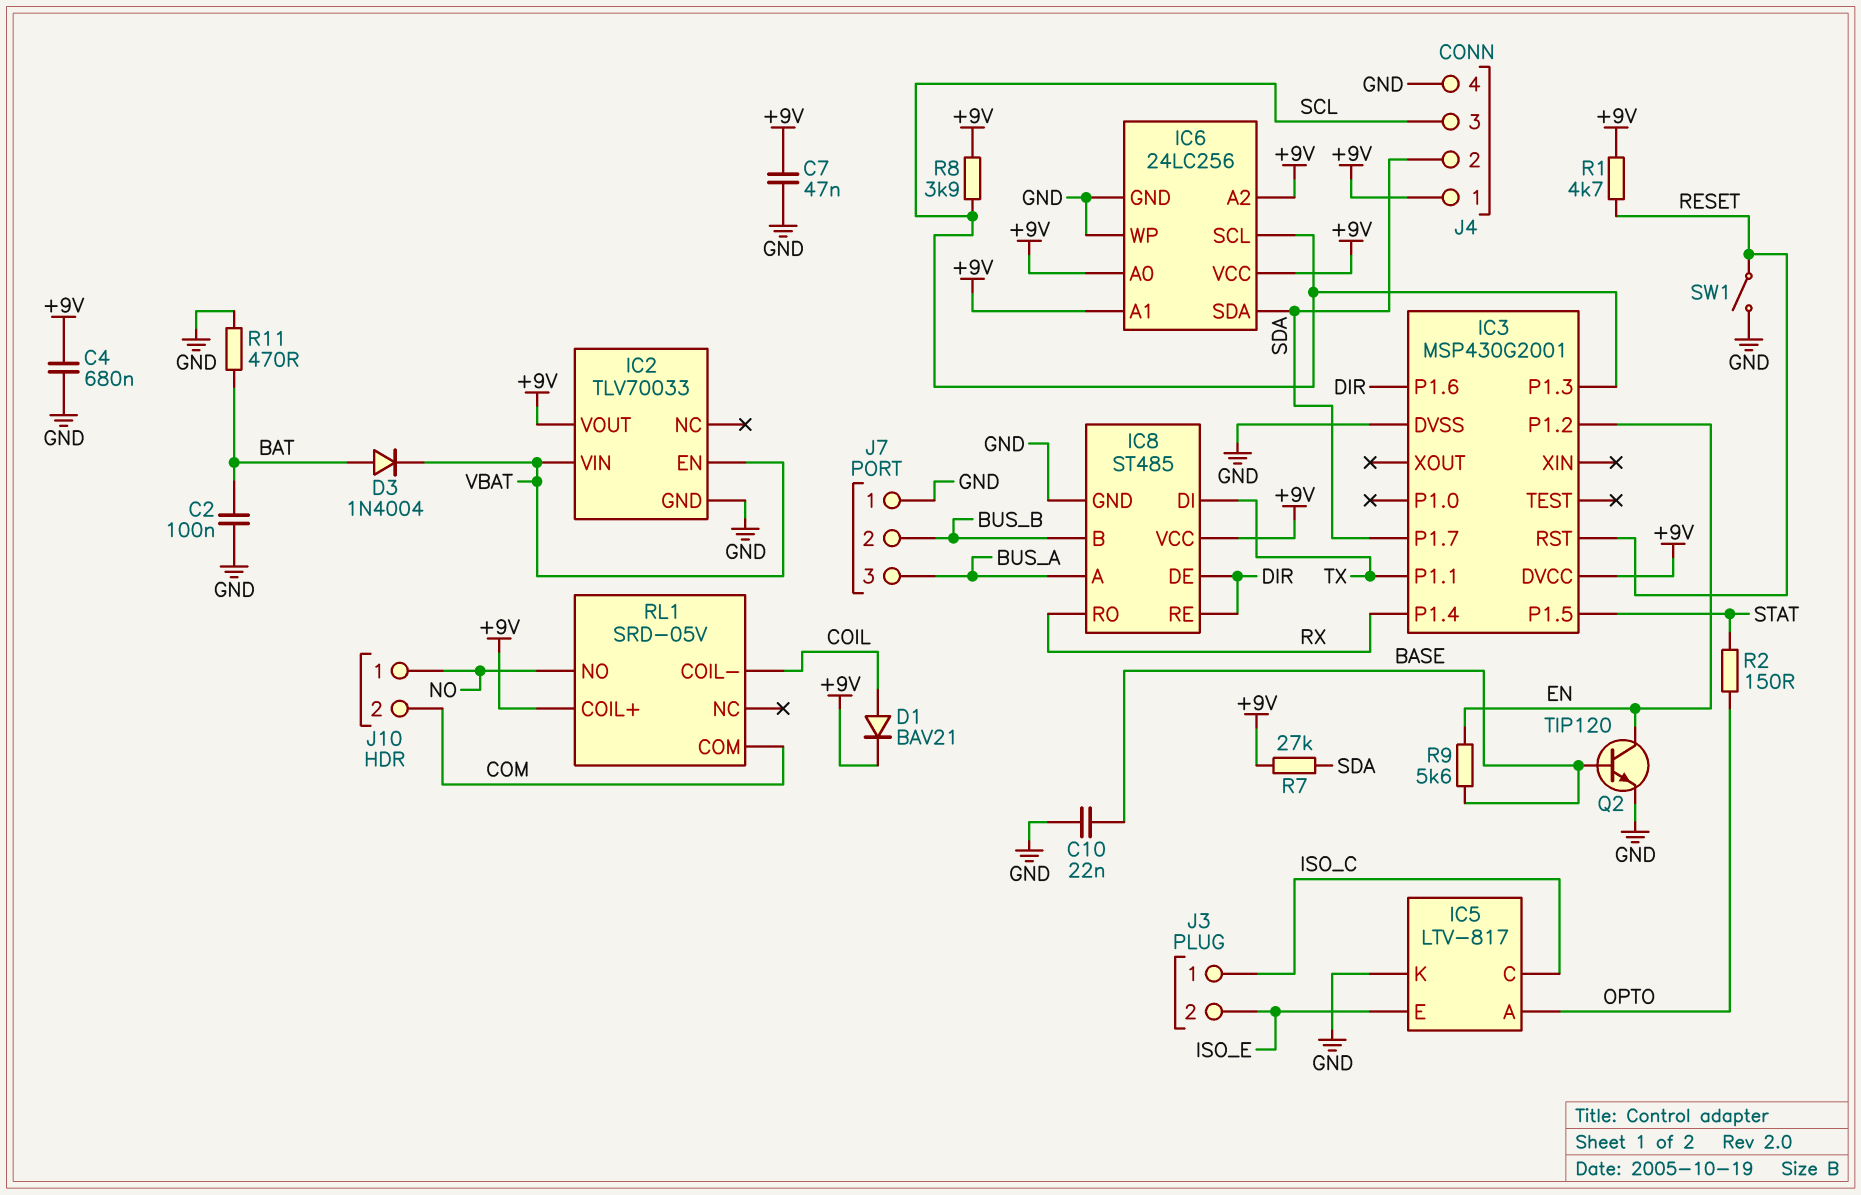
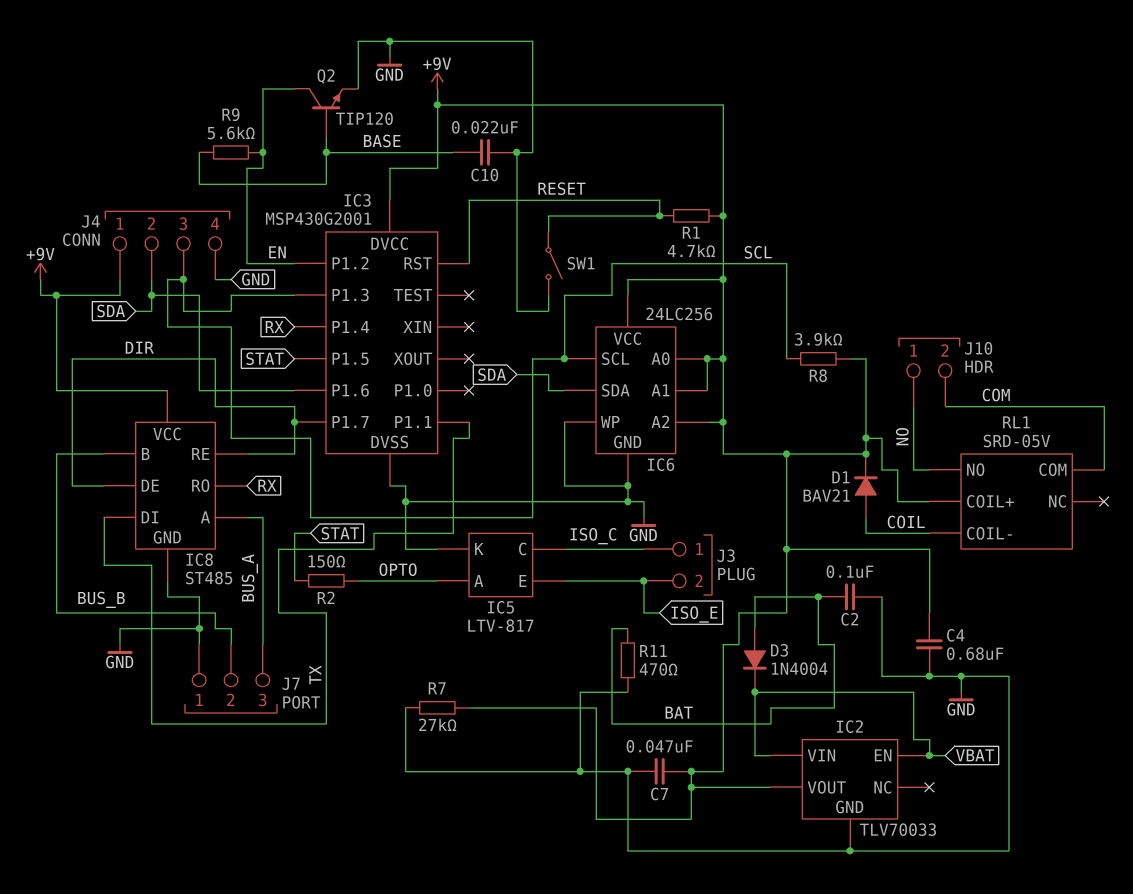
IC3 pin P1.6: DIR -> SDA
IC3 pin P1.7: SDA -> DIR
R7: 27k (+9V, SDA) -> 27k (+9V, GND)

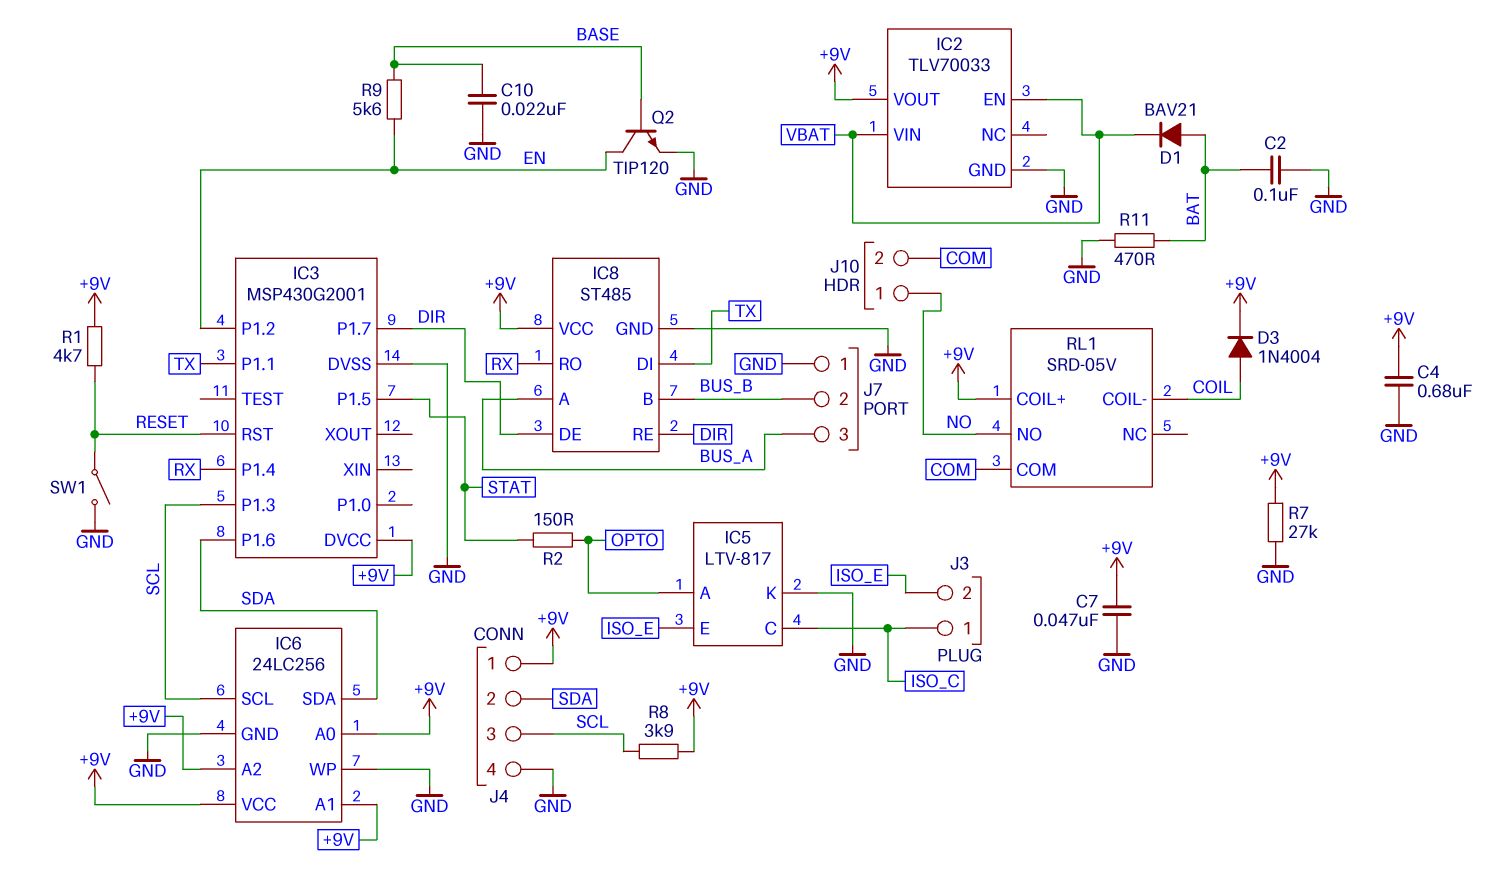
D1: diode BAV21 (A COIL, K +9V) -> diode BAV21 (A BAT, K VBAT)
D3: diode 1N4004 (A BAT, K VBAT) -> diode 1N4004 (A COIL, K +9V)

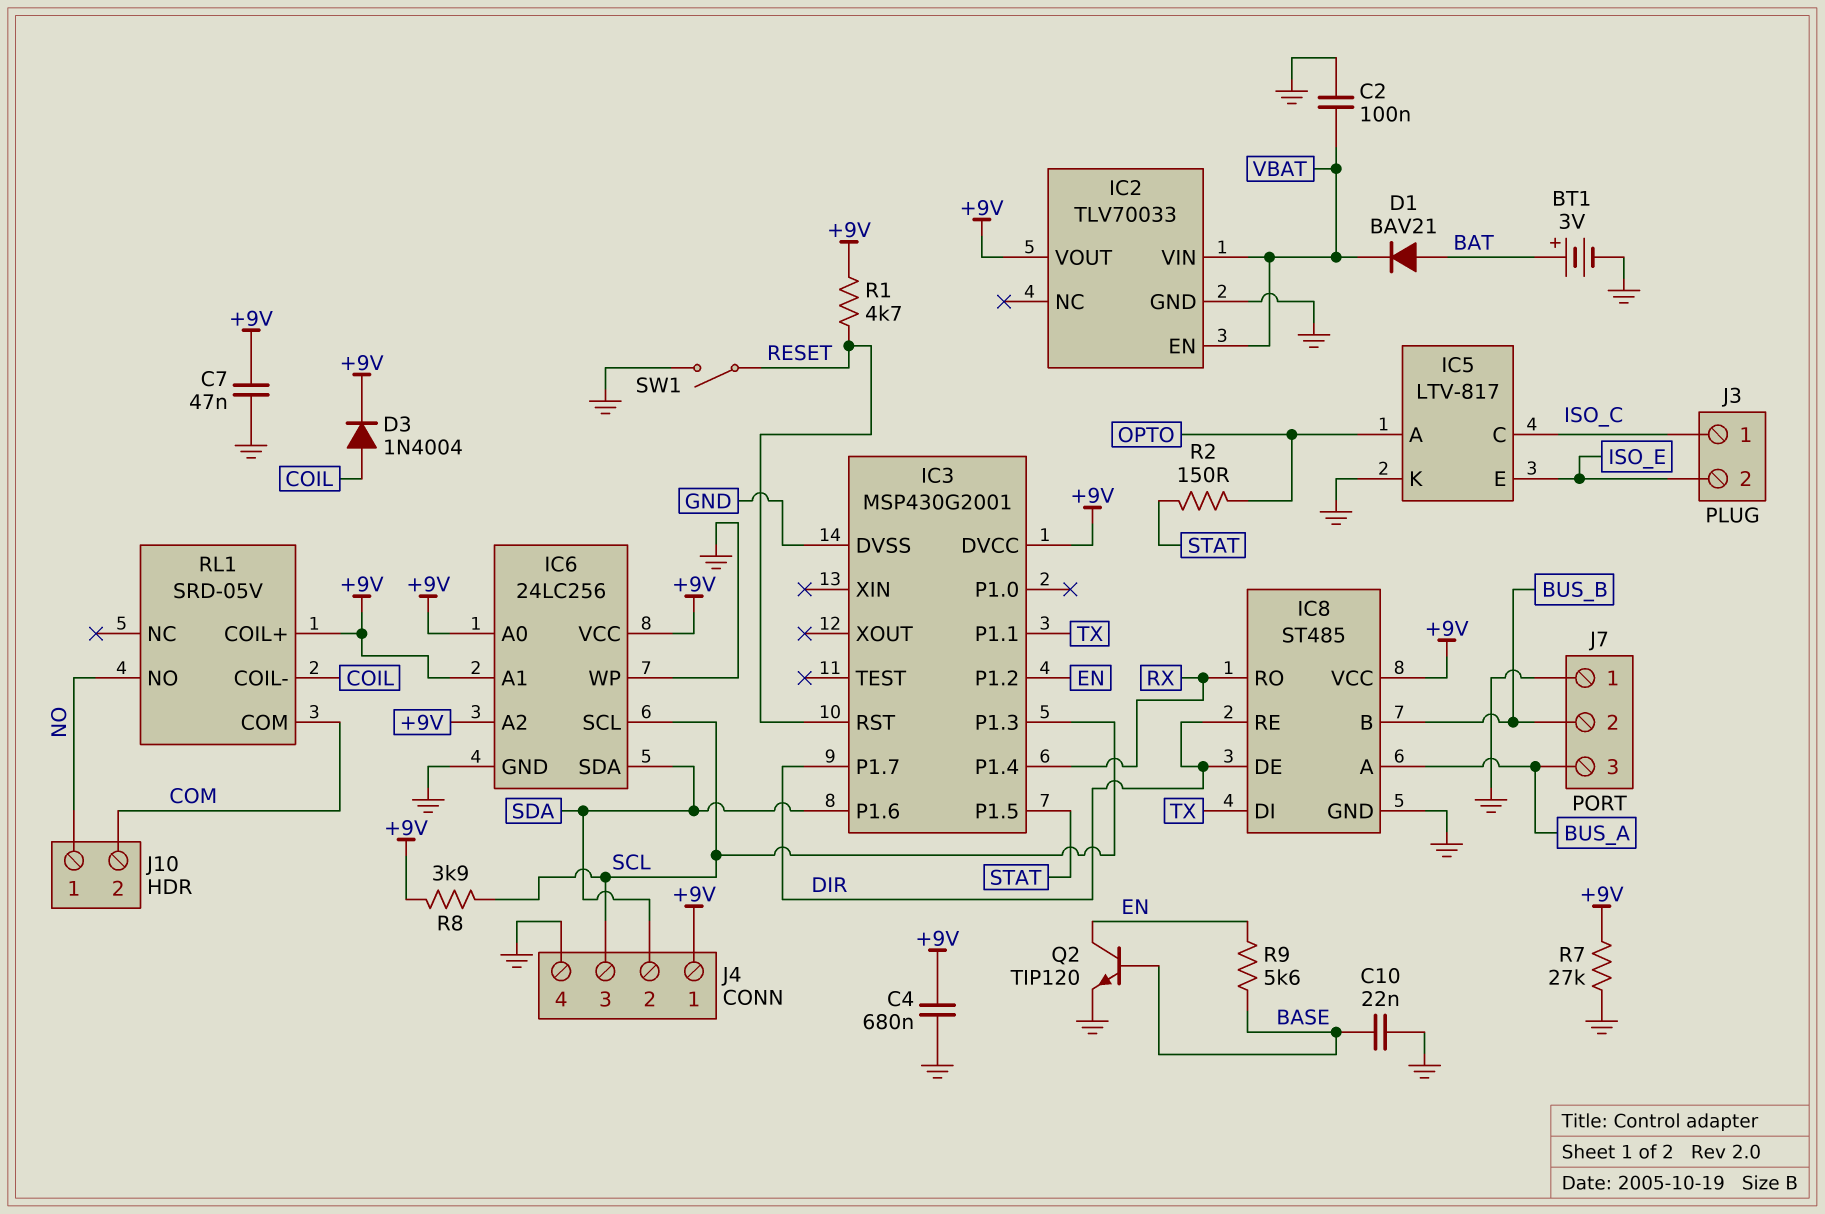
BT1: none -> 3V (plus BAT, minus GND)
C2: 100nF (BAT, GND) -> 100nF (GND, VBAT)
R11: 470 (BAT, GND) -> none

